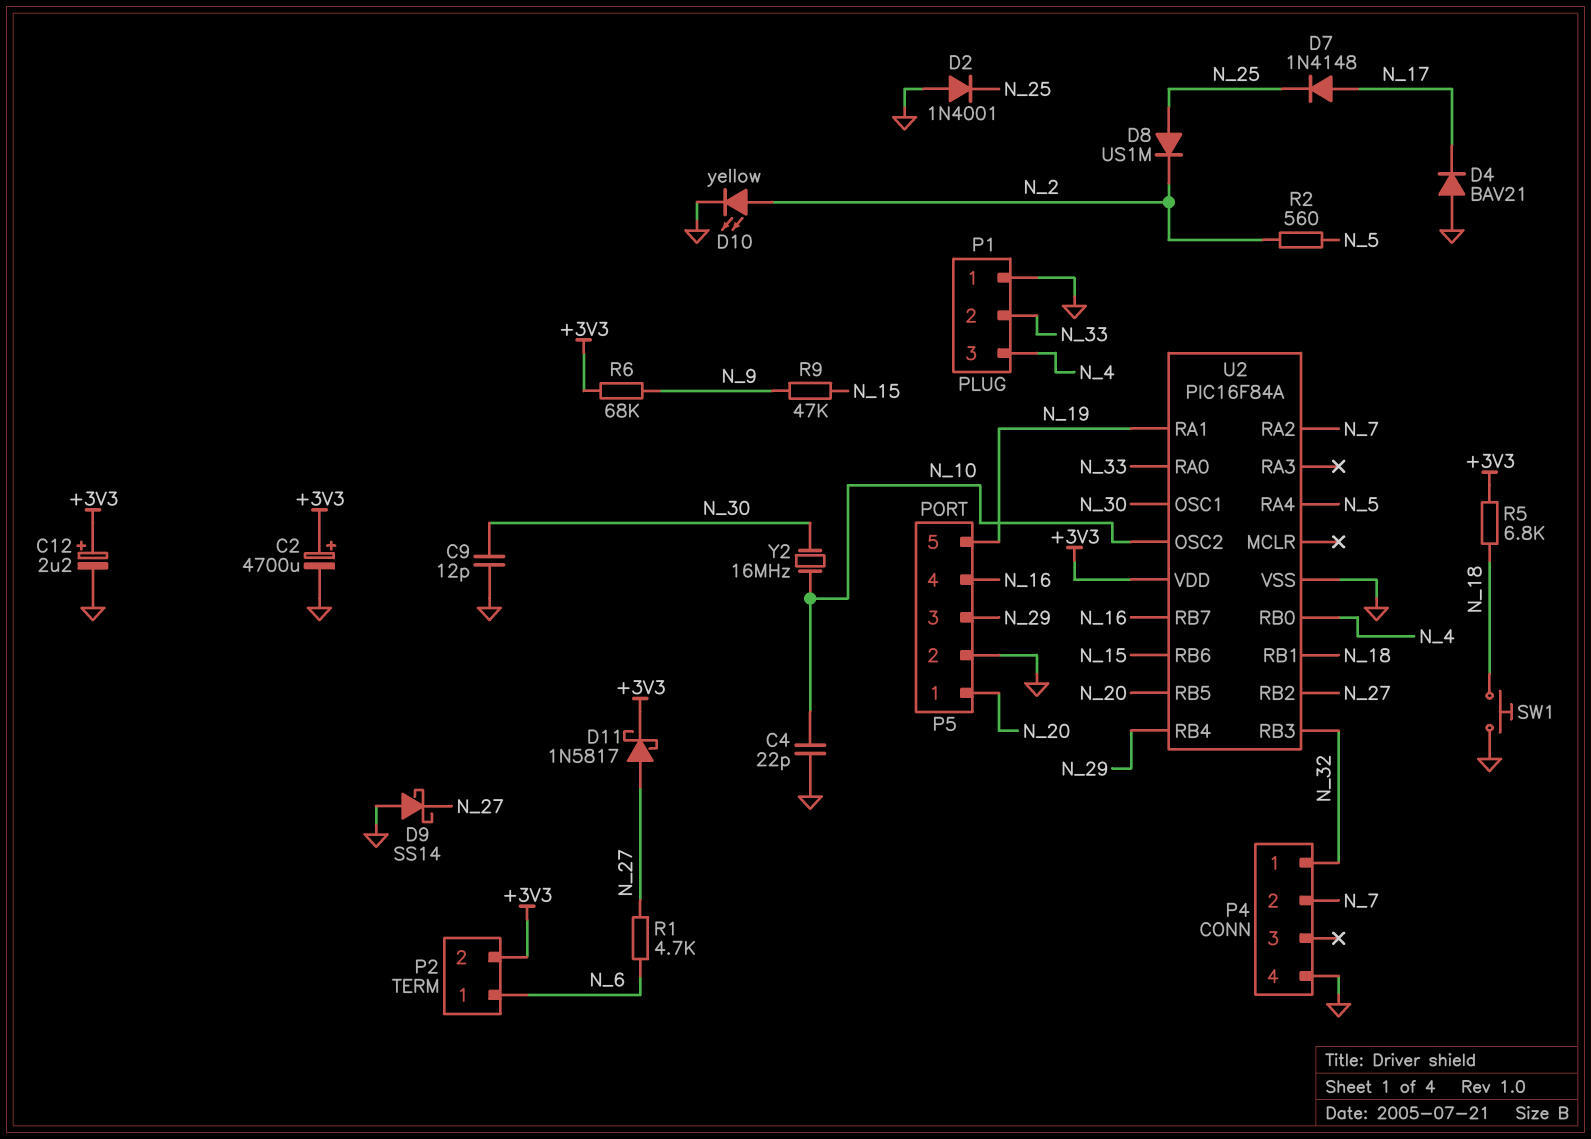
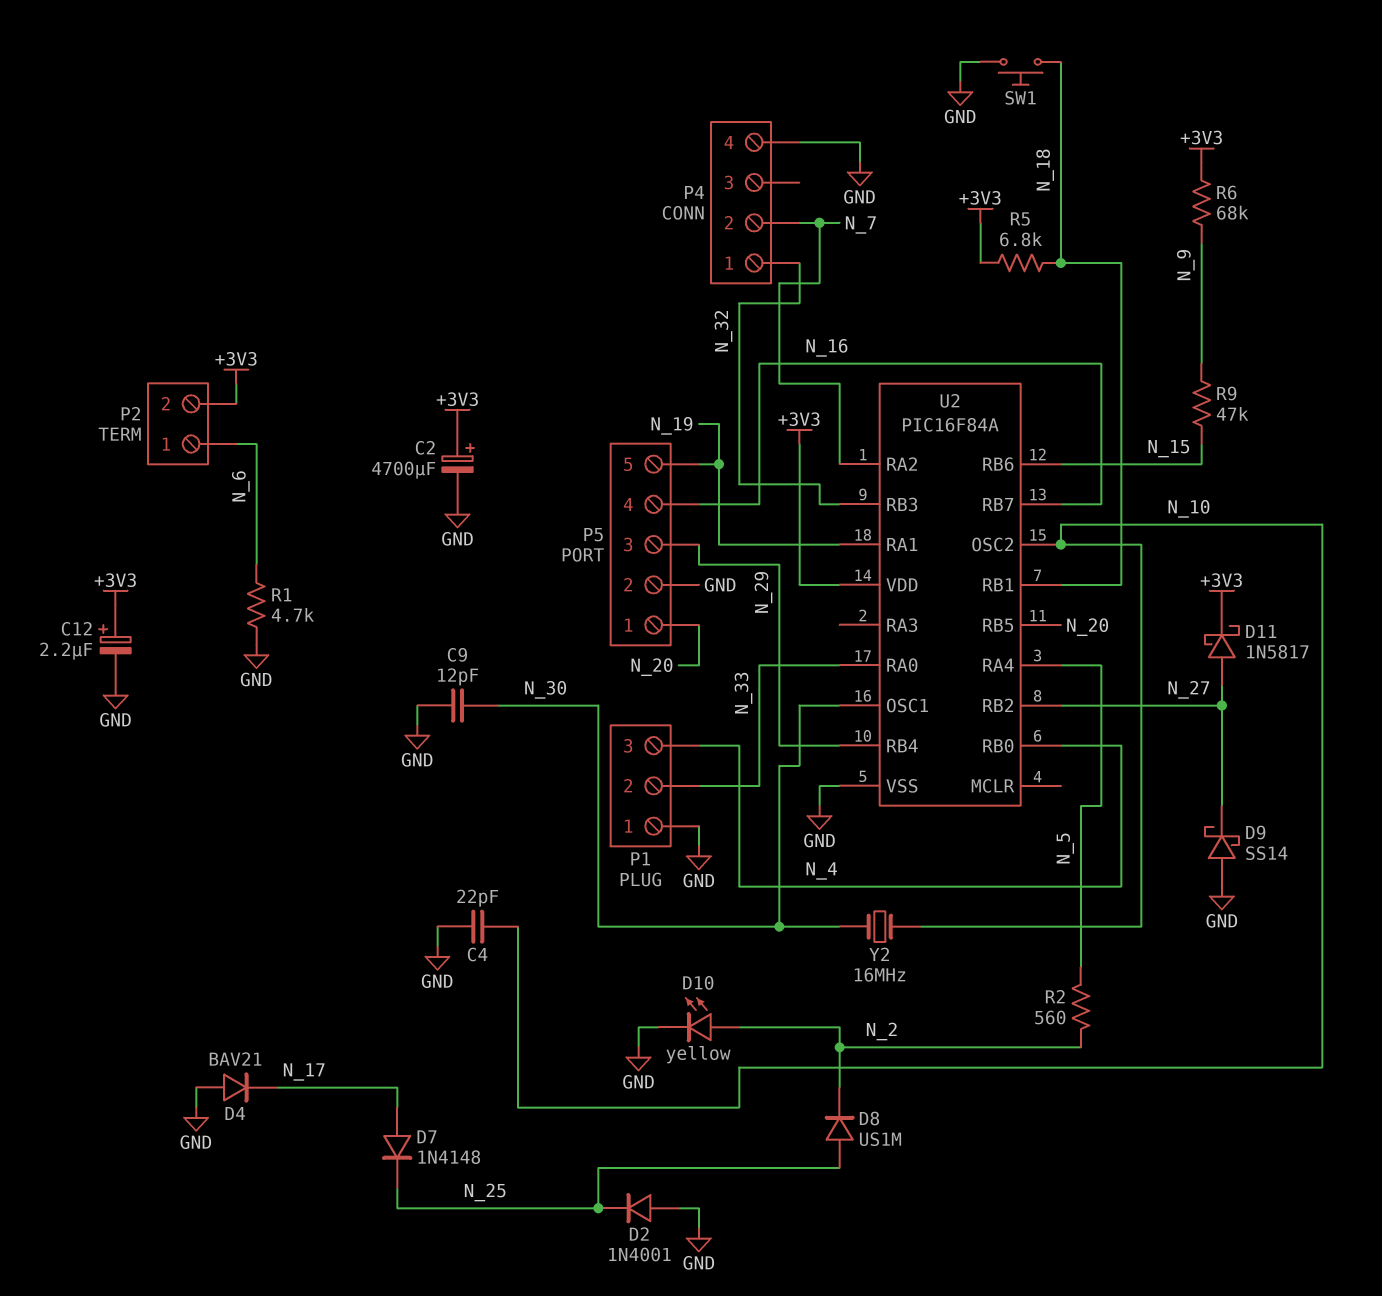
R1: 4.7k (N_6, N_27) -> 4.7k (GND, N_6)

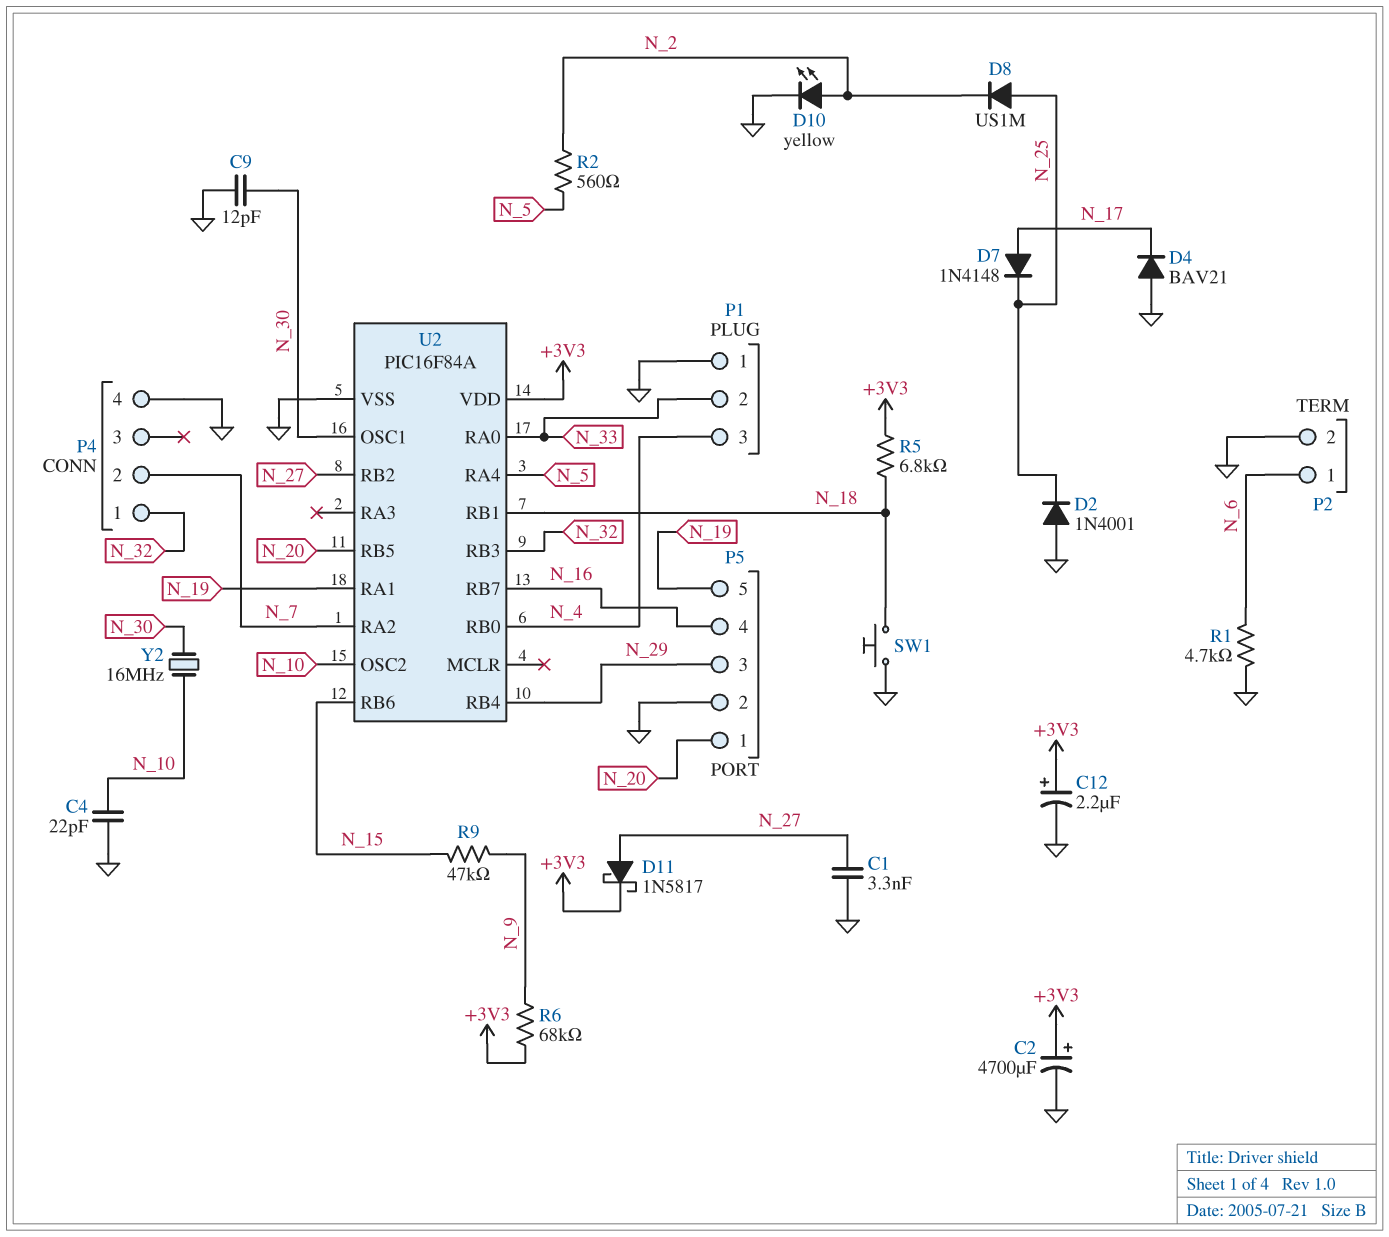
C1: none -> 3.3nF (GND, N_27)
D9: schottky SS14 (A GND, K N_27) -> none
P2 pin 2: +3V3 -> GND

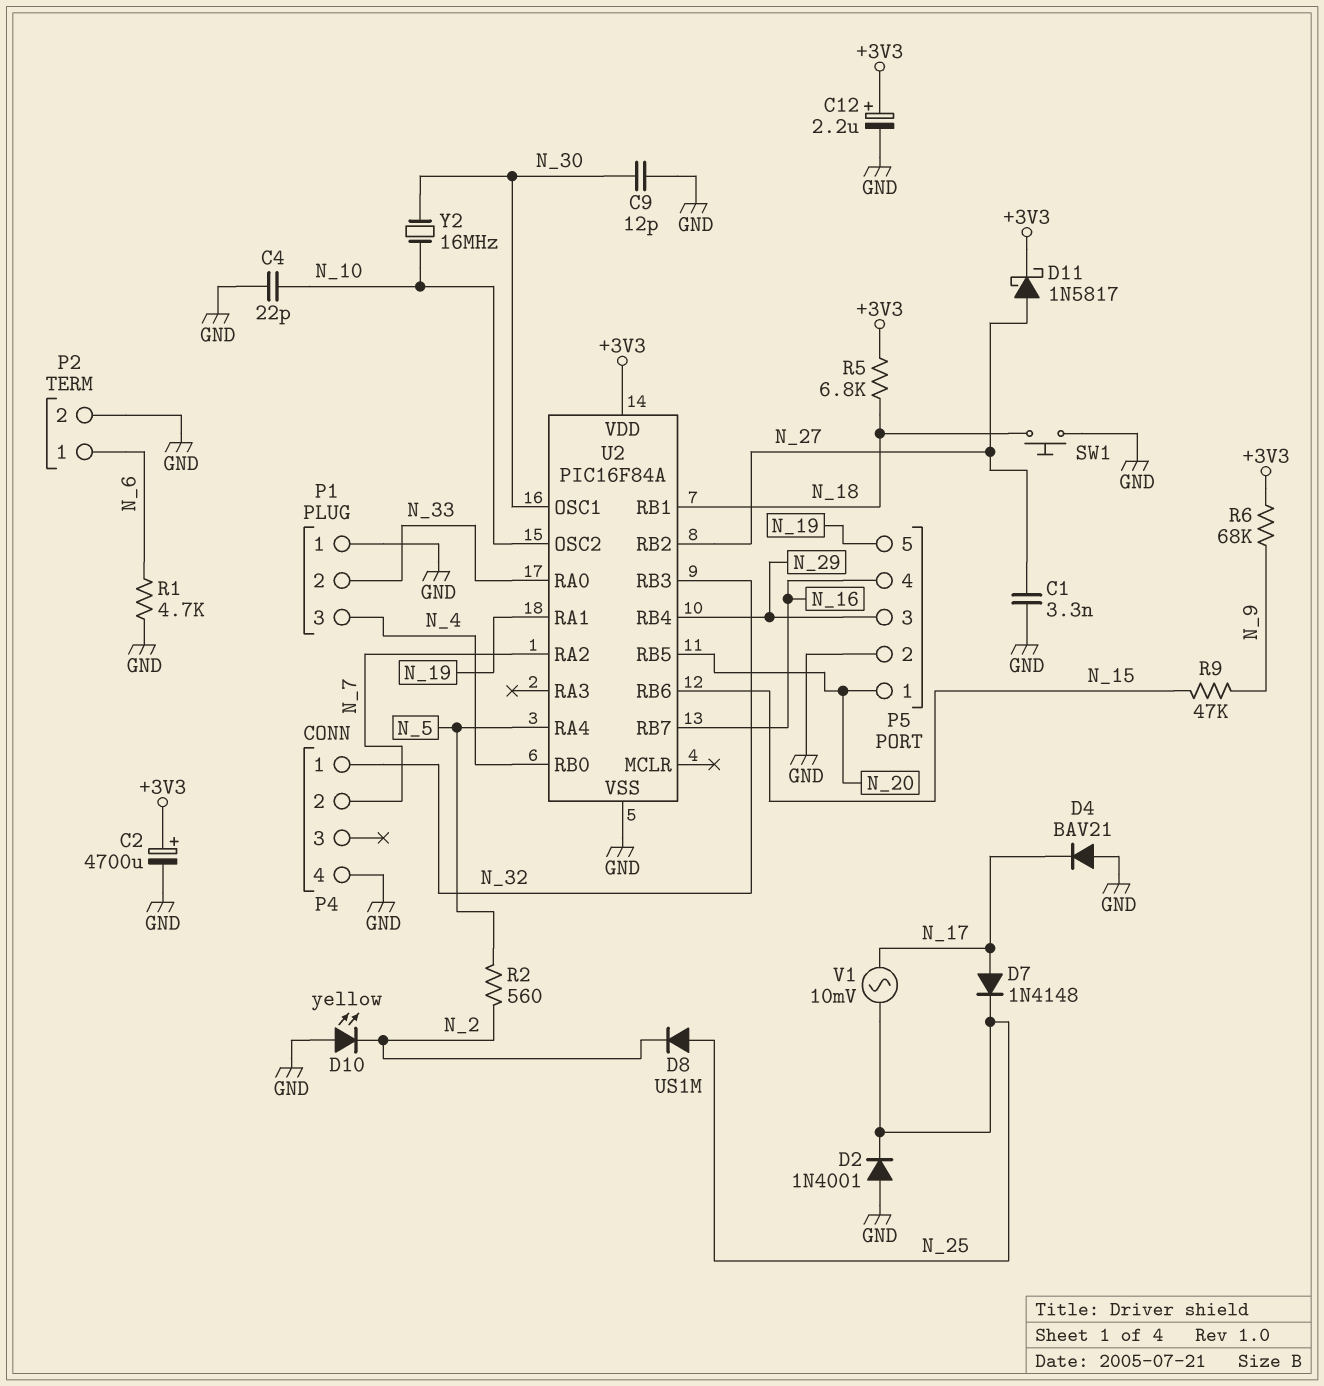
D10: LED yellow (A N_2, K GND) -> LED yellow (A GND, K N_2)
V1: none -> AC 10mV (N_17, N_25)

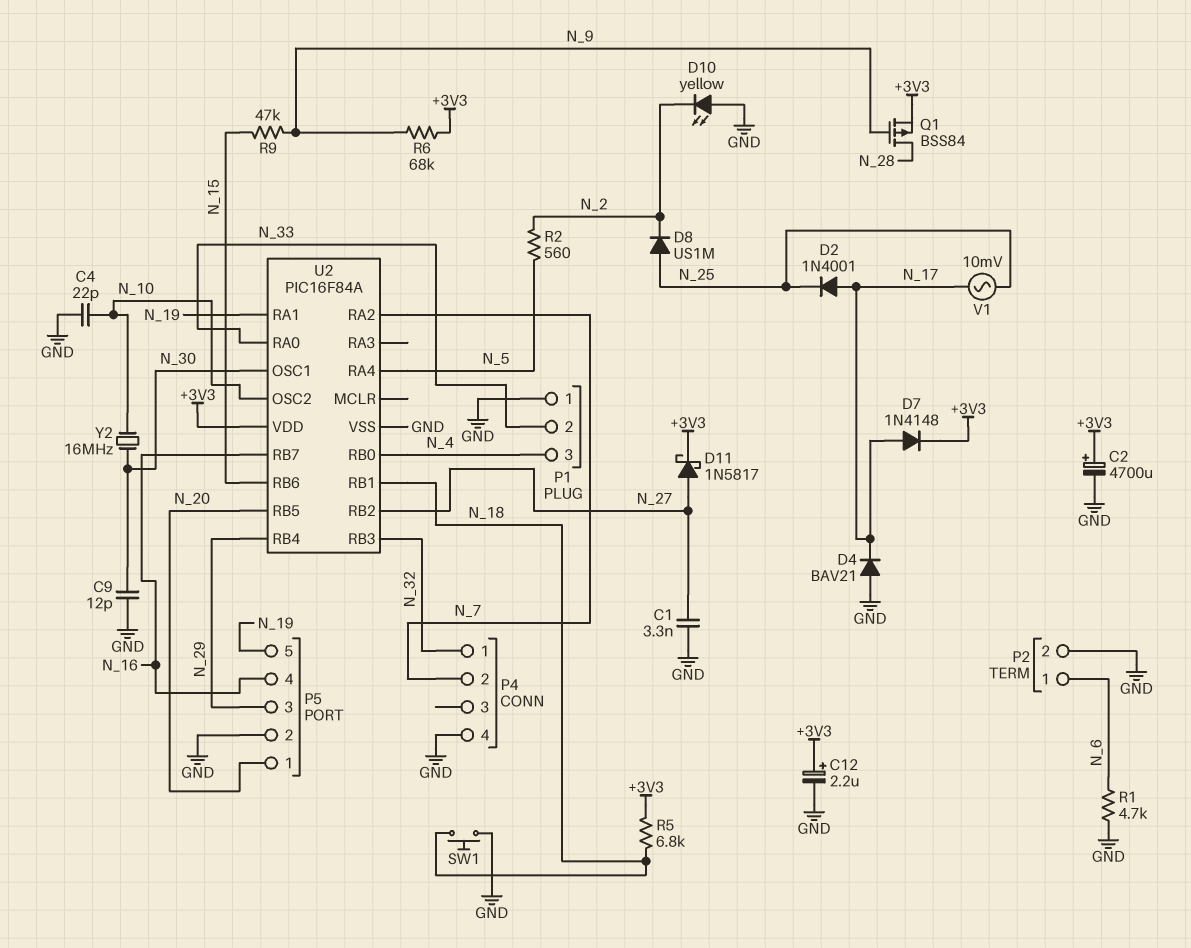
D2: diode 1N4001 (A GND, K N_25) -> diode 1N4001 (A N_17, K N_25)
D7: diode 1N4148 (A N_17, K N_25) -> diode 1N4148 (A N_17, K +3V3)
Q1: none -> PMOS BSS84 (G N_9, D N_28, S +3V3)

